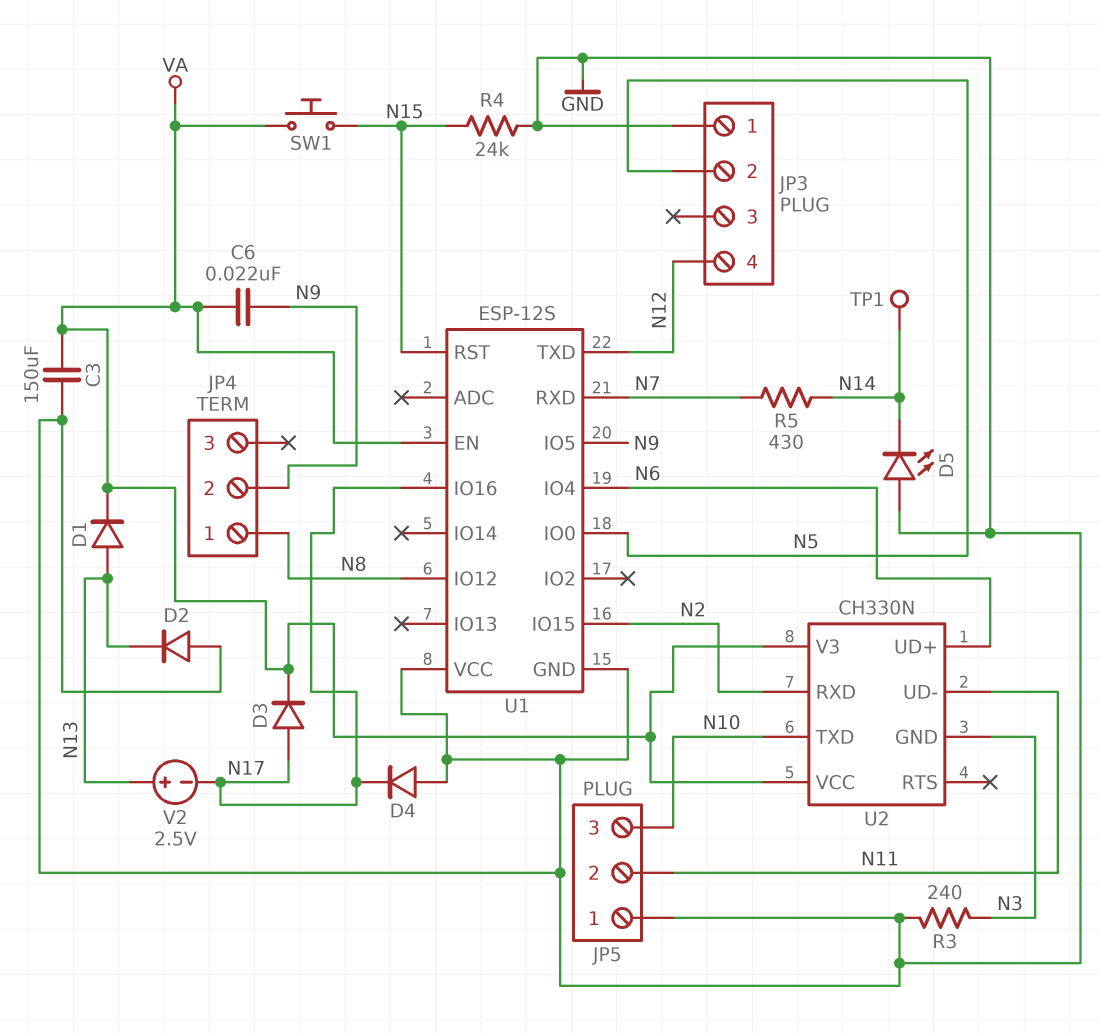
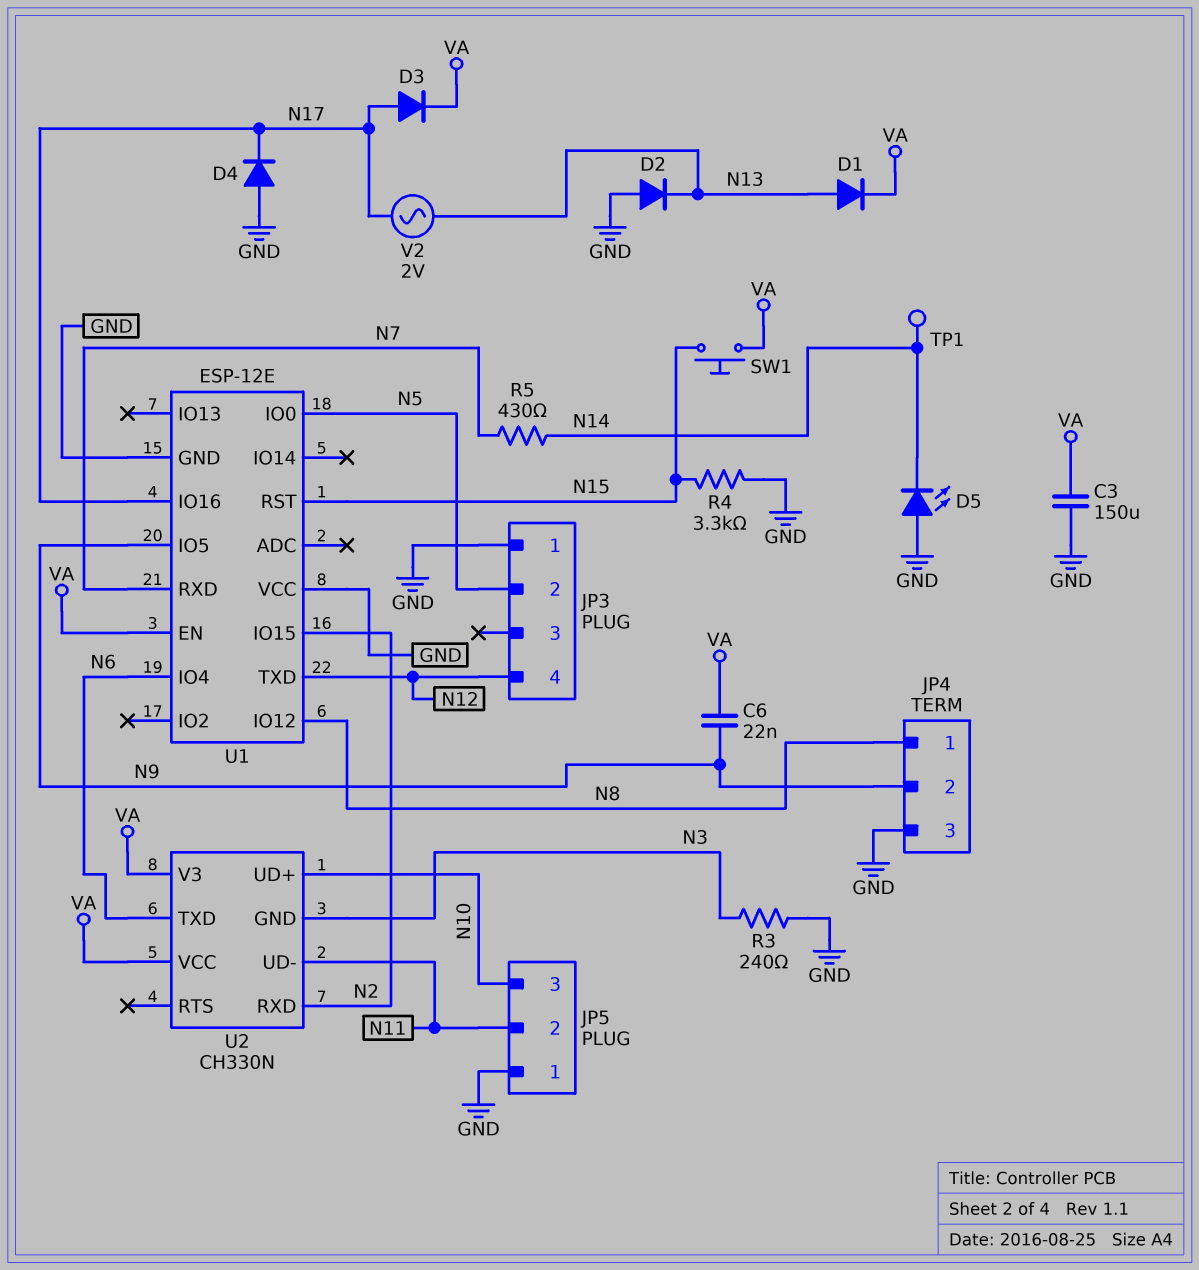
JP4 pin 3: none -> GND
R4: 24k (GND, N15) -> 3.3k (GND, N15)
U1: ESP-12S -> ESP-12E
U2 pin TXD: N10 -> N6
U2 pin UD+: N6 -> N10
V2: 2.5V (plus N13, minus N17) -> AC 2V (N13, N17)

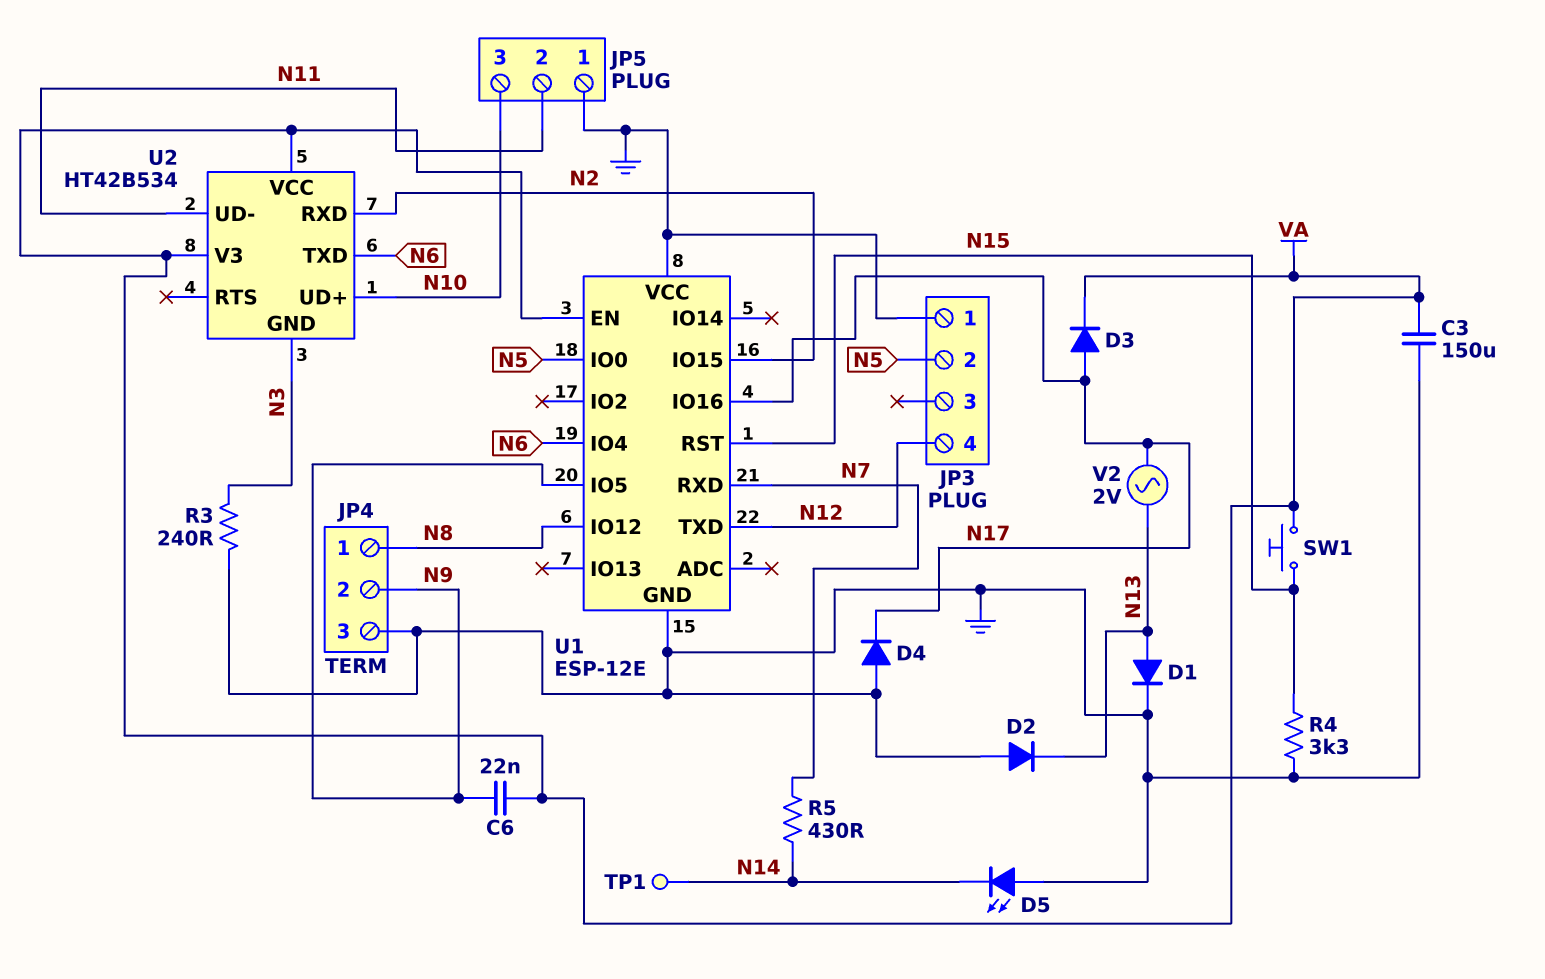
D1: diode (A N13, K VA) -> diode (A N13, K GND)
U2: CH330N -> HT42B534

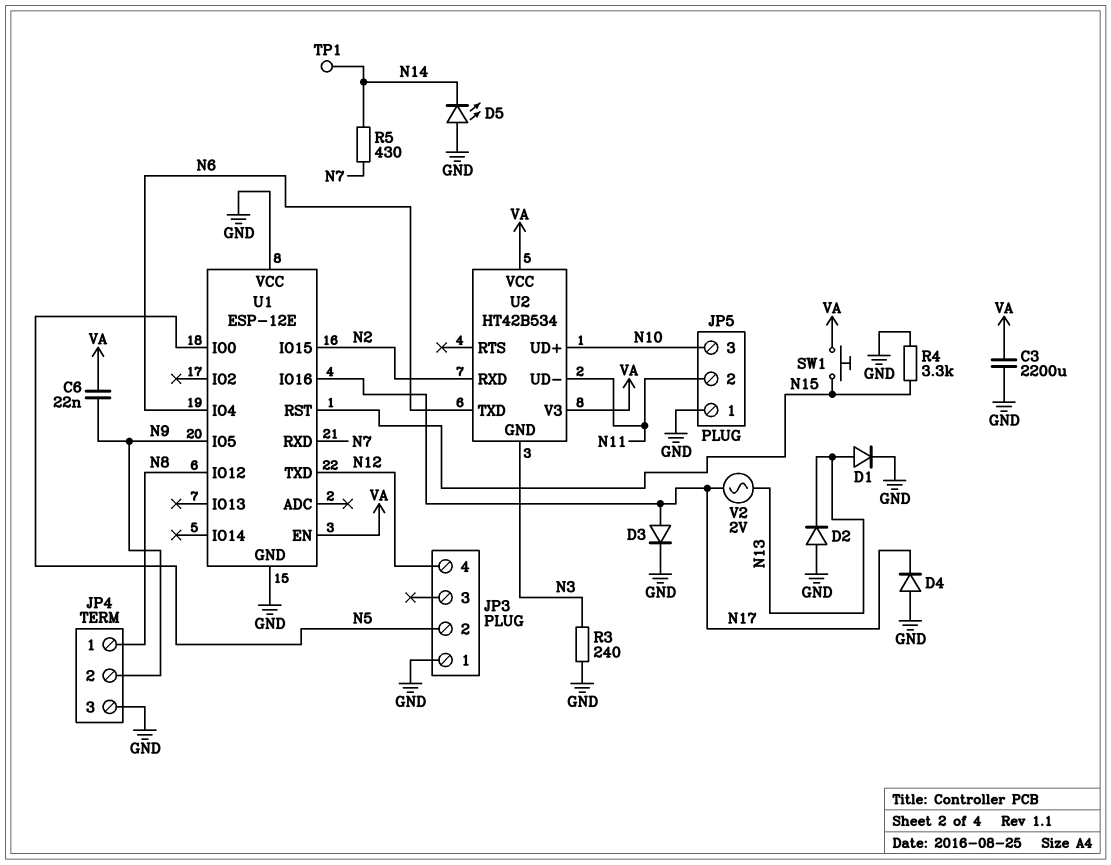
C3: 150uF (GND, VA) -> 2200uF (GND, VA)
D3: diode (A N17, K VA) -> diode (A N17, K GND)

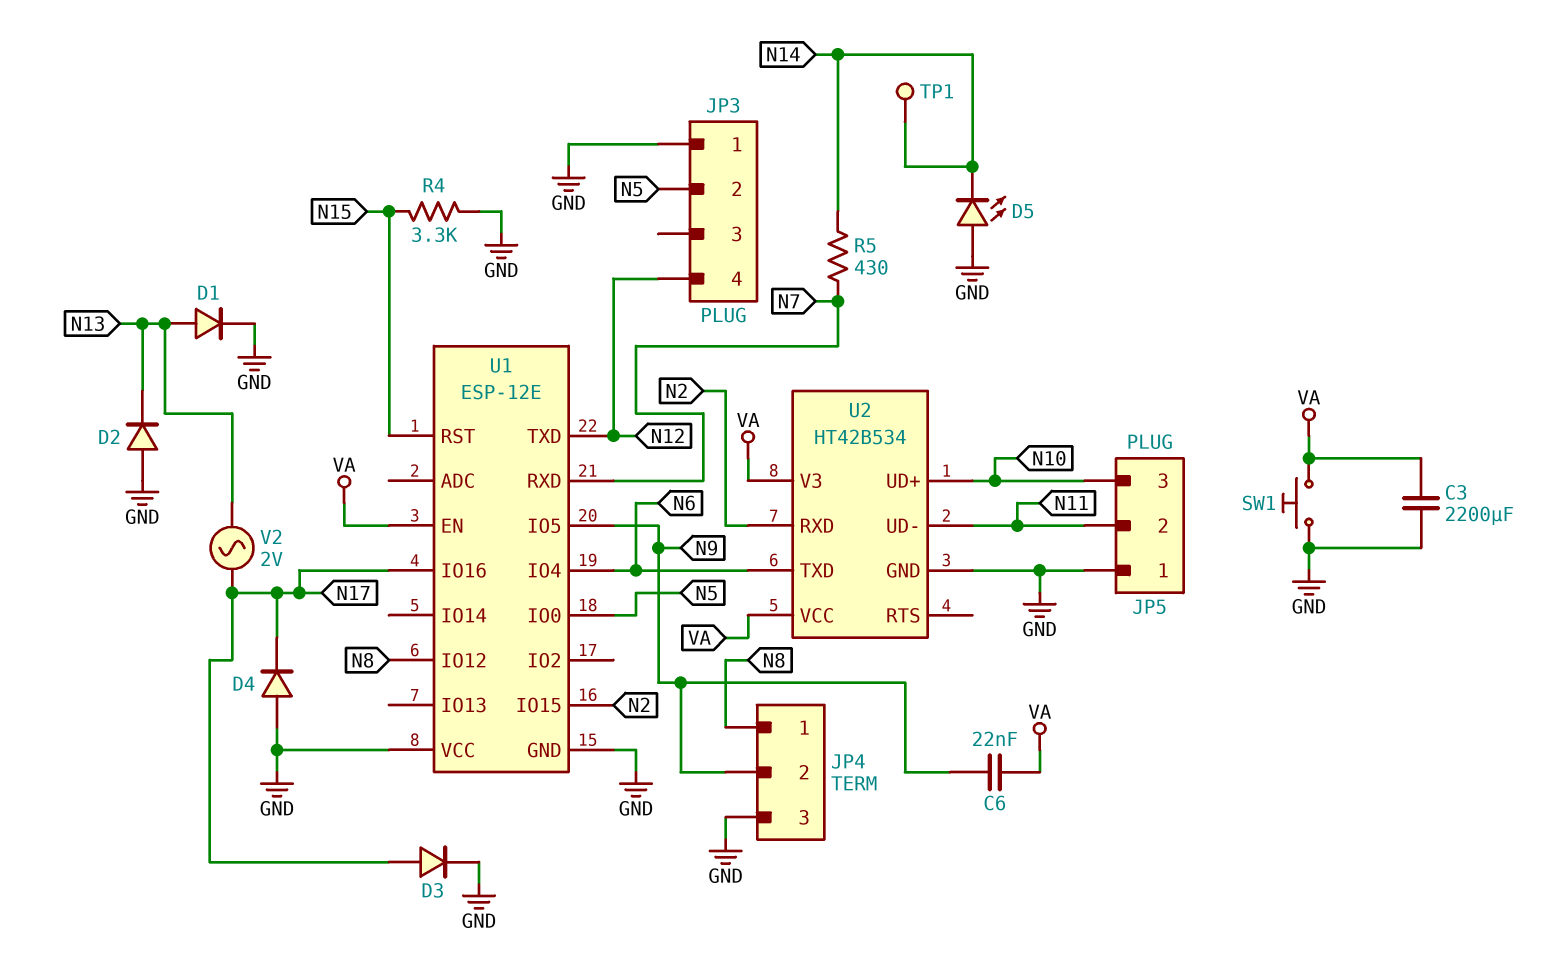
R3: 240 (GND, N3) -> none
SW1: button (N15, VA) -> button (GND, VA)
U2 pin GND: N3 -> GND

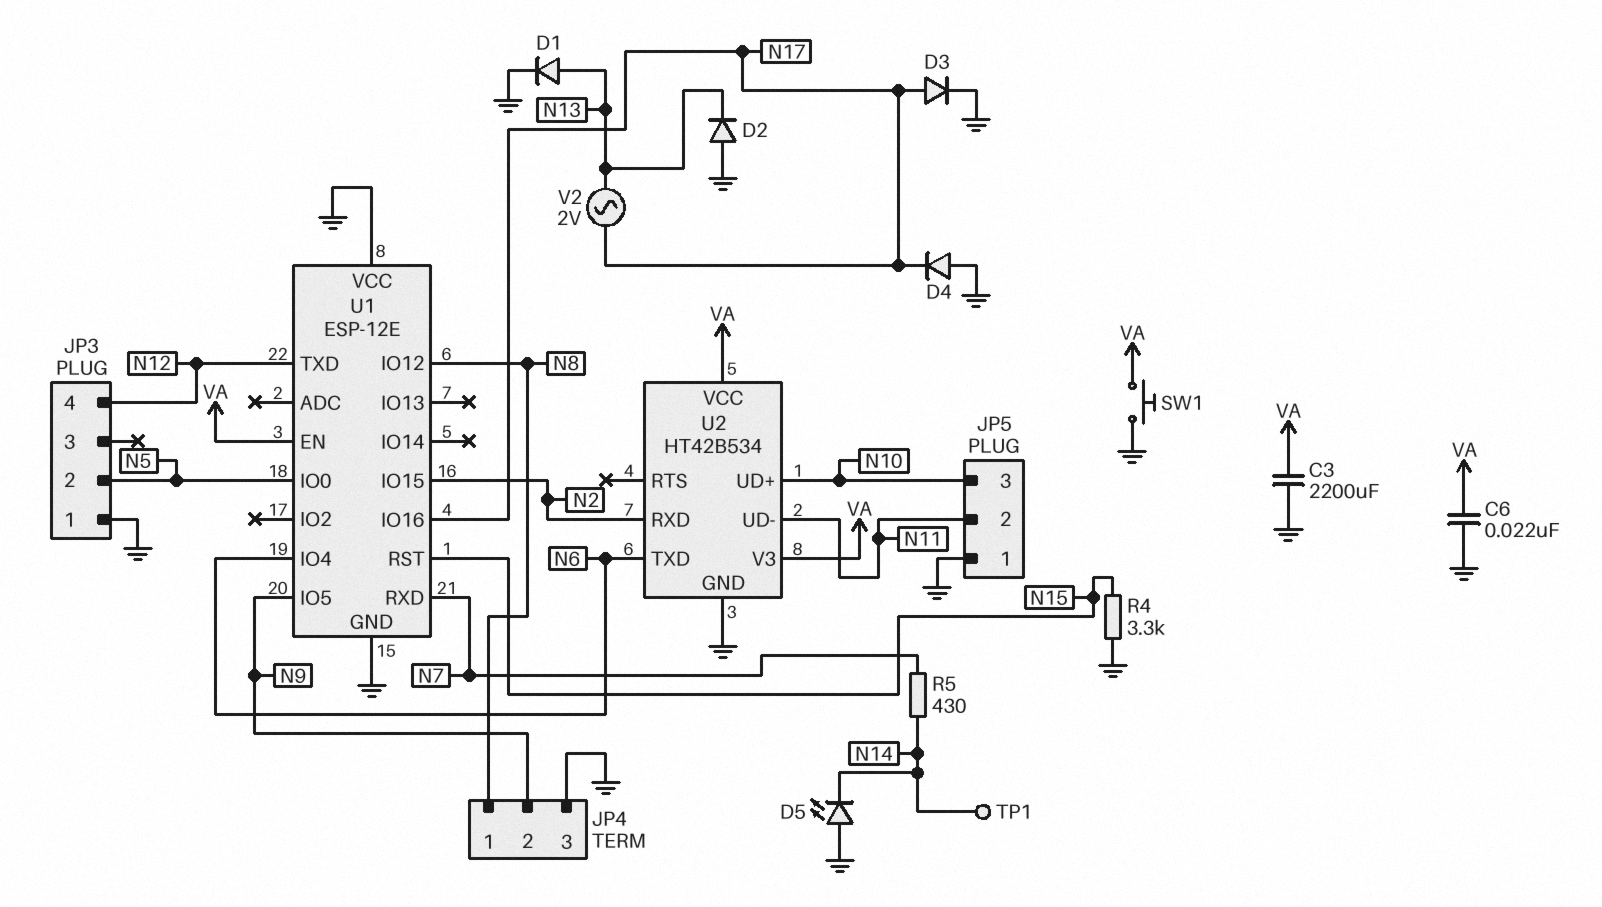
C6: 22nF (N9, VA) -> 22nF (GND, VA)

